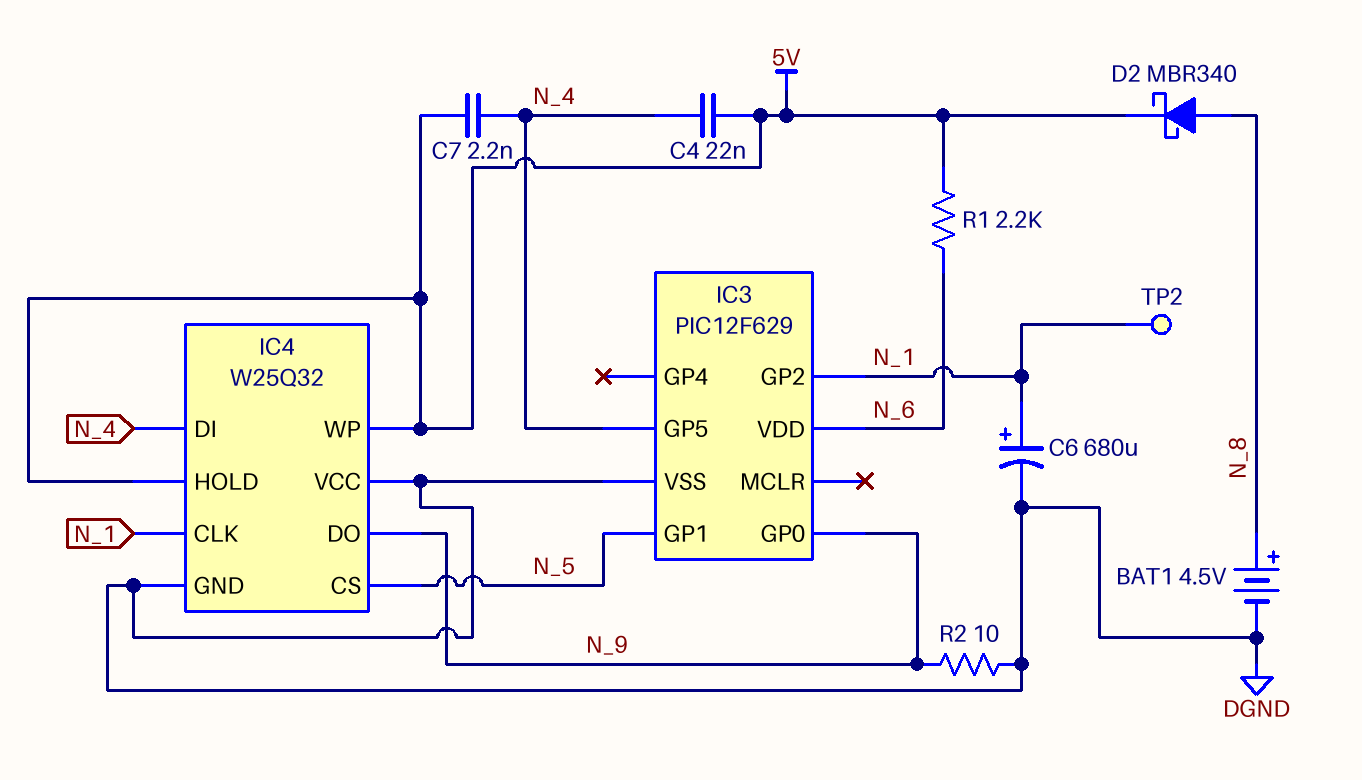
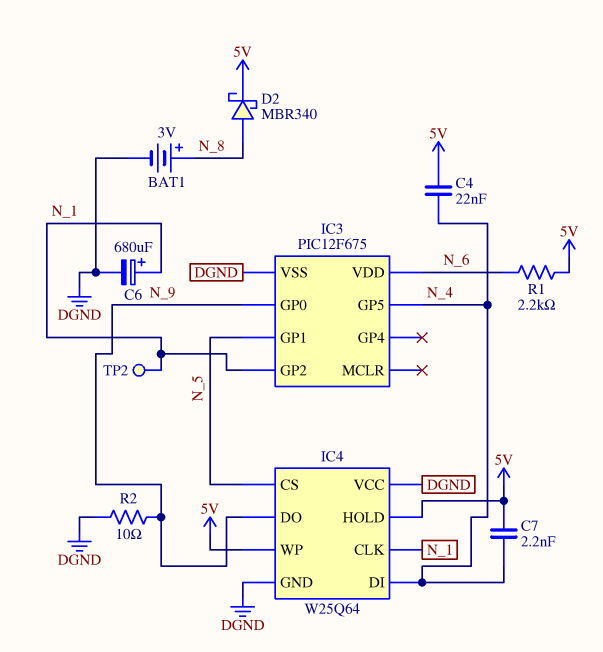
BAT1: 4.5V (plus N_8, minus DGND) -> 3V (plus N_8, minus DGND)
IC3: PIC12F629 -> PIC12F675
IC4: W25Q32 -> W25Q64

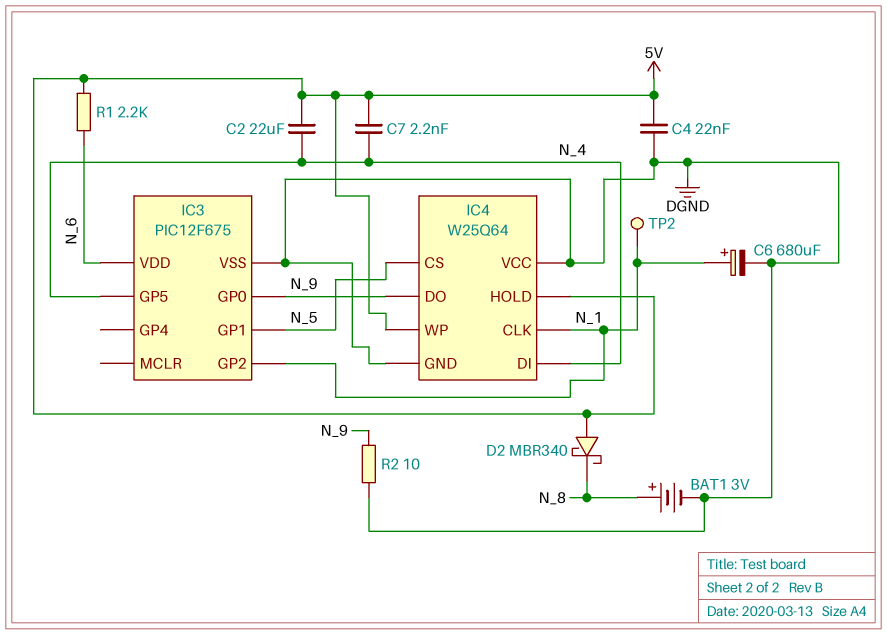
C2: none -> 22uF (5V, N_4)
C4: 22nF (5V, N_4) -> 22nF (5V, DGND)
D2: schottky MBR340 (A N_8, K 5V) -> schottky MBR340 (A 5V, K N_8)

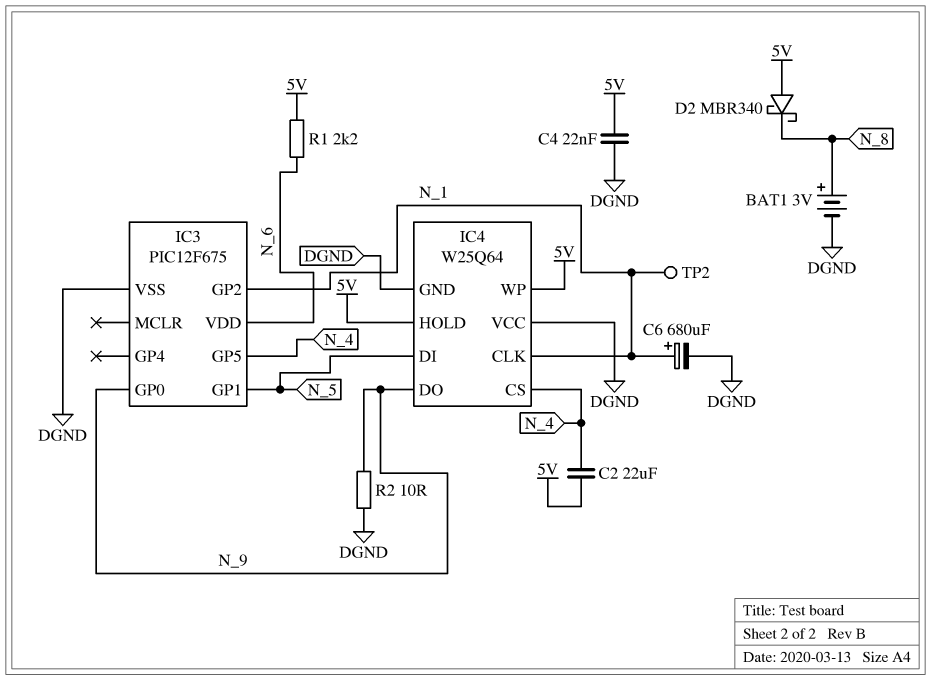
C7: 2.2nF (5V, N_4) -> none
IC4 pin CS: N_5 -> N_4
IC4 pin DI: N_4 -> N_5

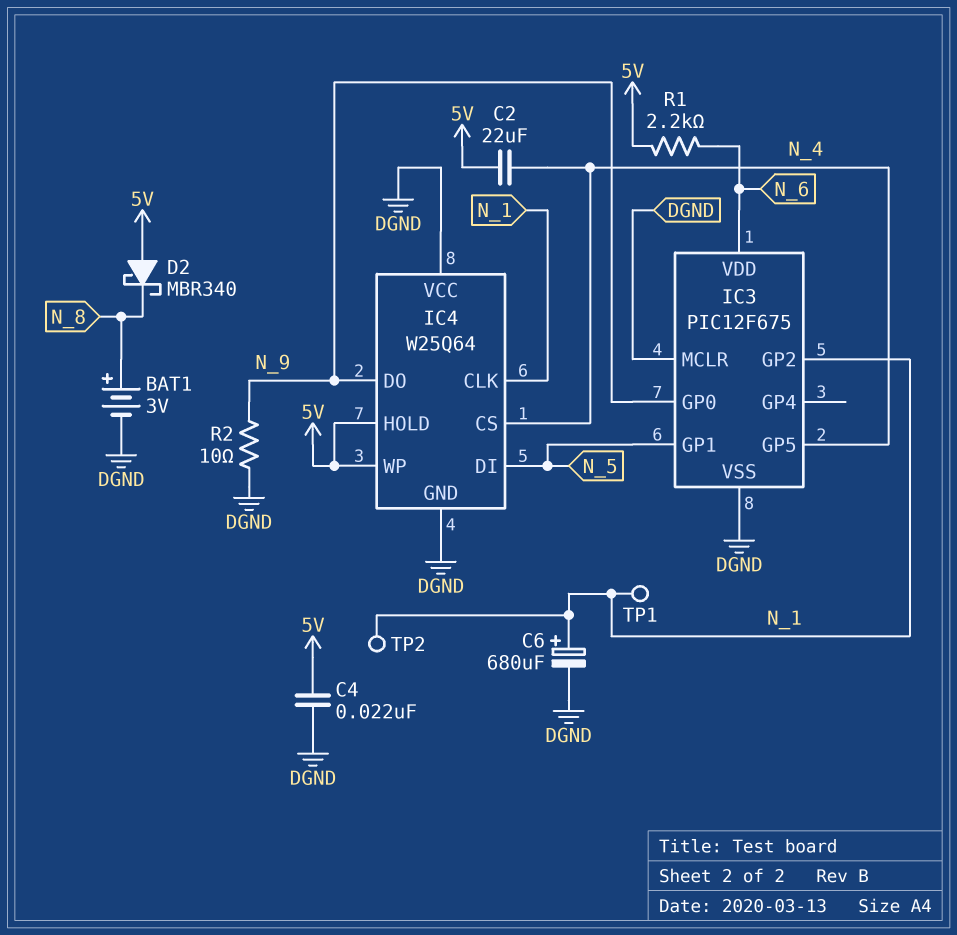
IC3 pin MCLR: none -> DGND
TP1: none -> test point (N_1)

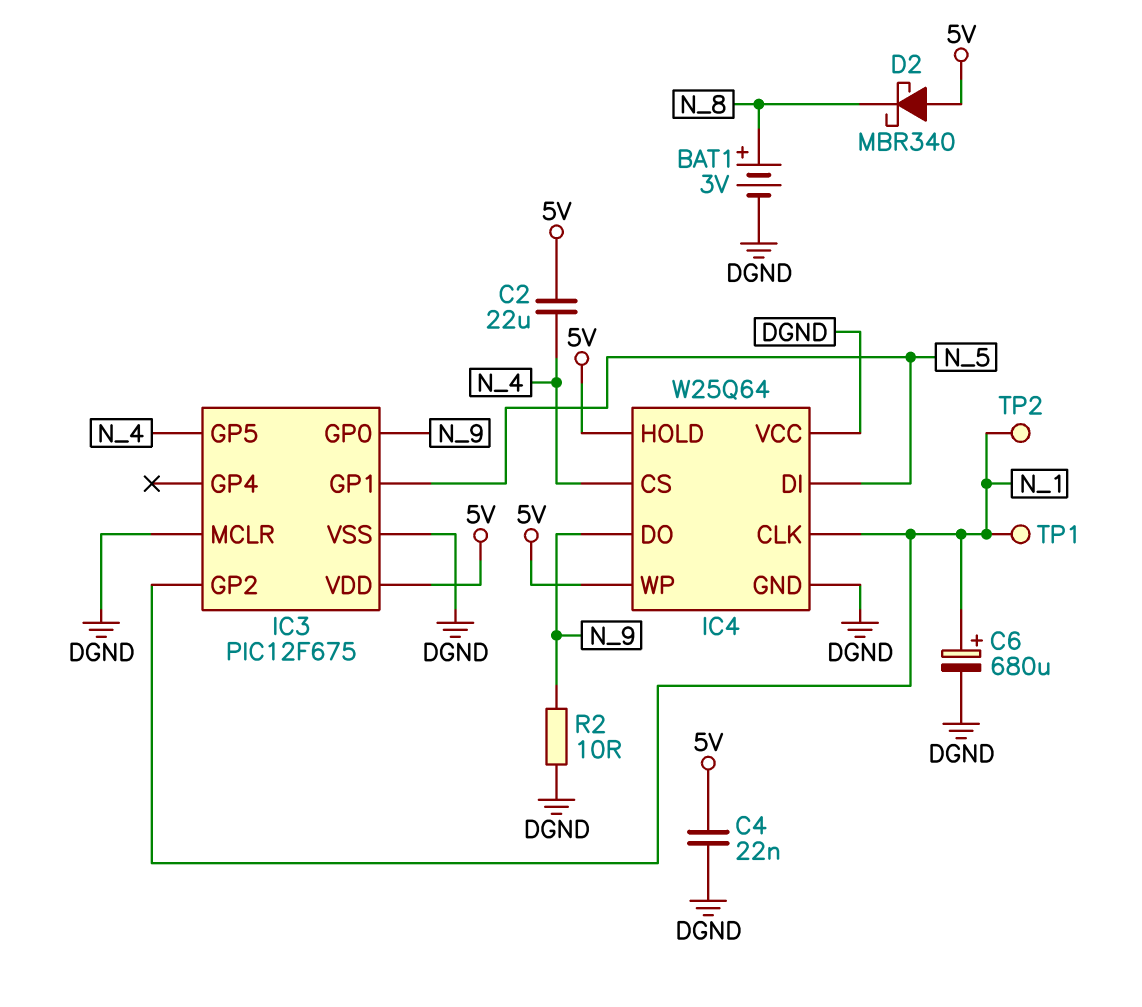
IC3 pin VDD: N_6 -> 5V
R1: 2.2k (5V, N_6) -> none

